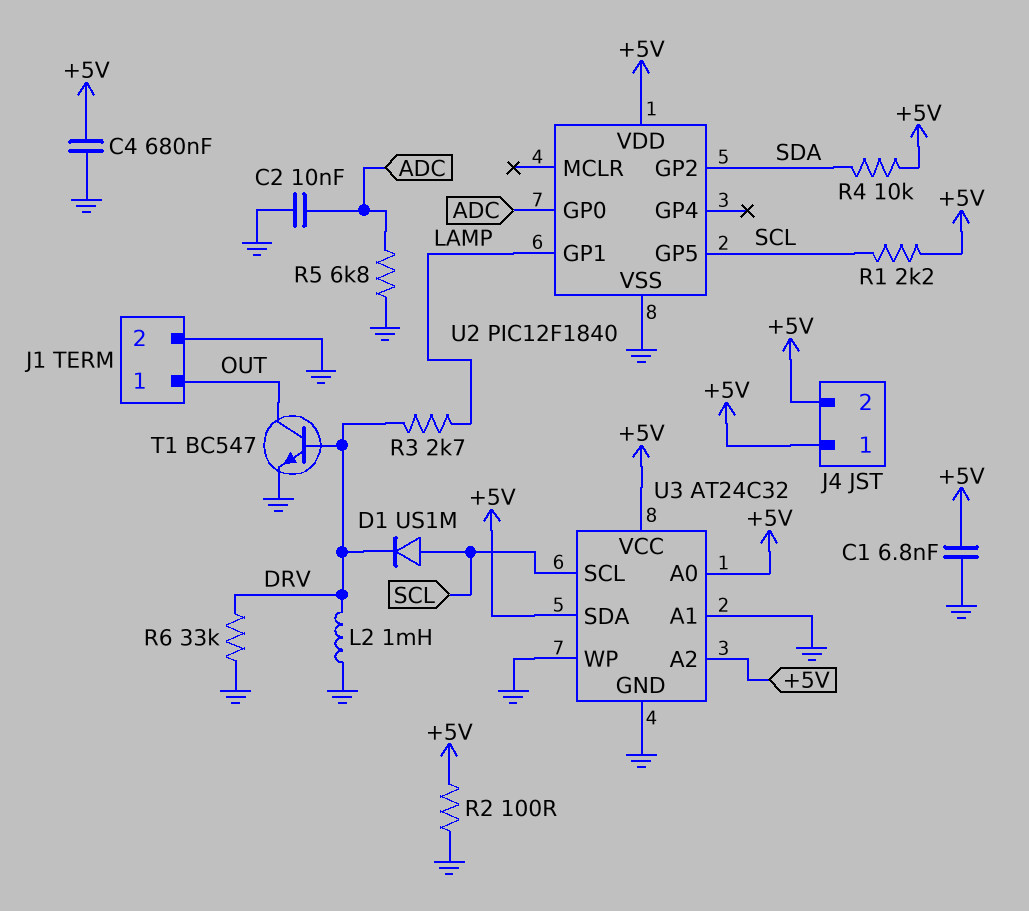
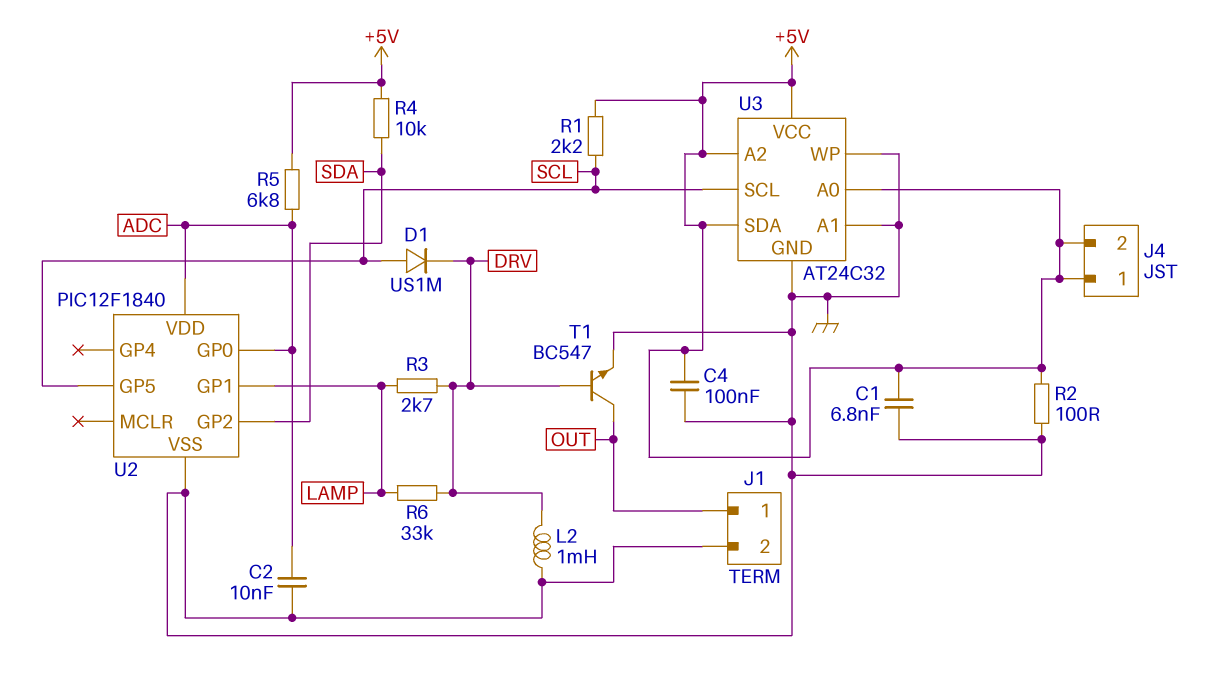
C4: 680nF (+5V, GND) -> 100nF (+5V, GND)
R5: 6.8k (ADC, GND) -> 6.8k (+5V, ADC)
R6: 33k (DRV, GND) -> 33k (DRV, LAMP)
U2 pin VDD: +5V -> ADC

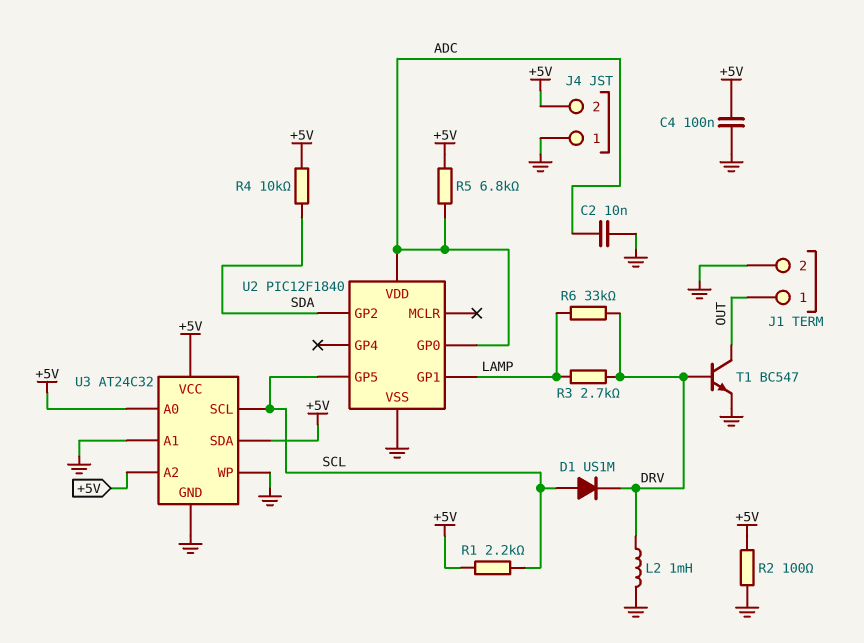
C1: 6.8nF (+5V, GND) -> none
J4 pin 1: +5V -> GND

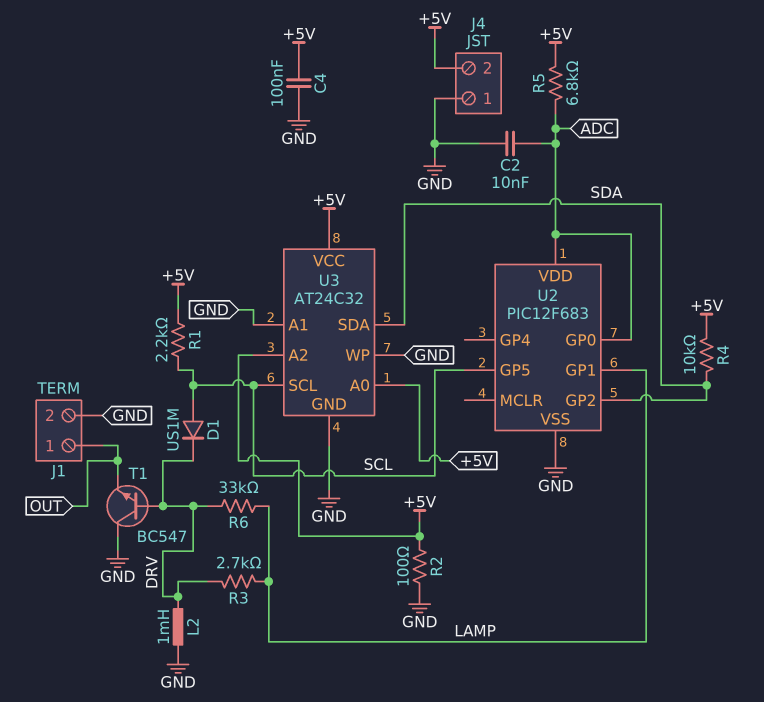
T1: NPN BC547 (B DRV, C OUT, E GND) -> NPN BC547 (B DRV, C GND, E OUT)
U2: PIC12F1840 -> PIC12F683
U3 pin SDA: +5V -> SDA

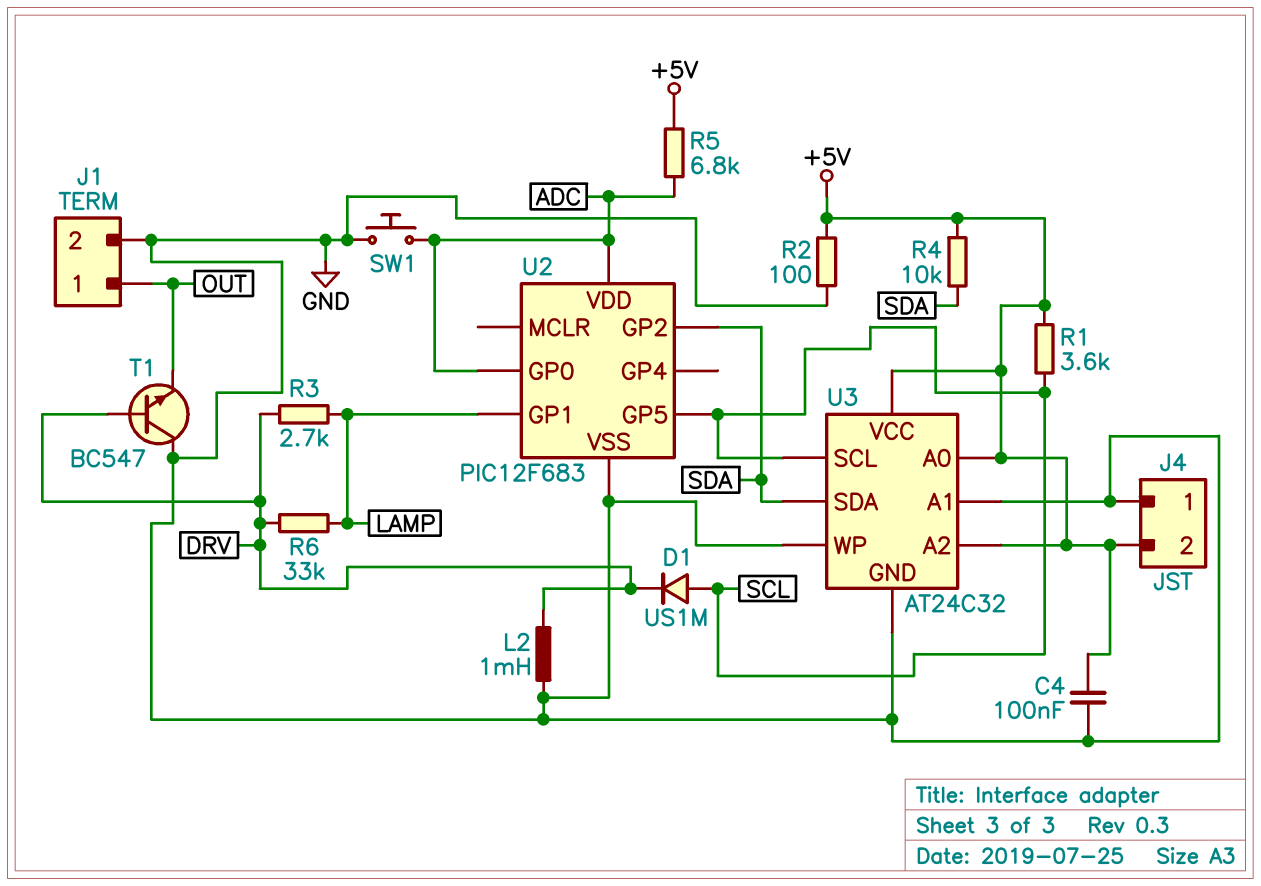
C2: 10nF (ADC, GND) -> none
R1: 2.2k (+5V, SCL) -> 3.6k (+5V, SCL)
SW1: none -> button (ADC, GND)

